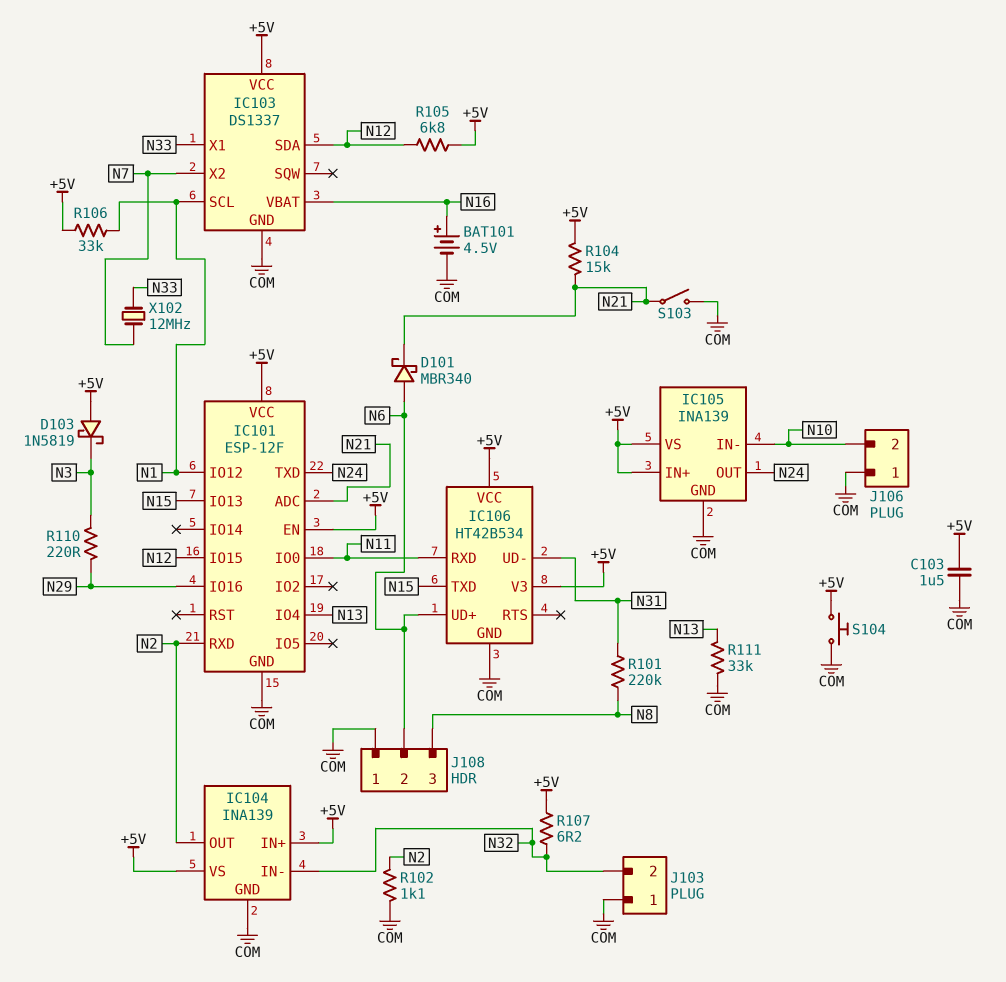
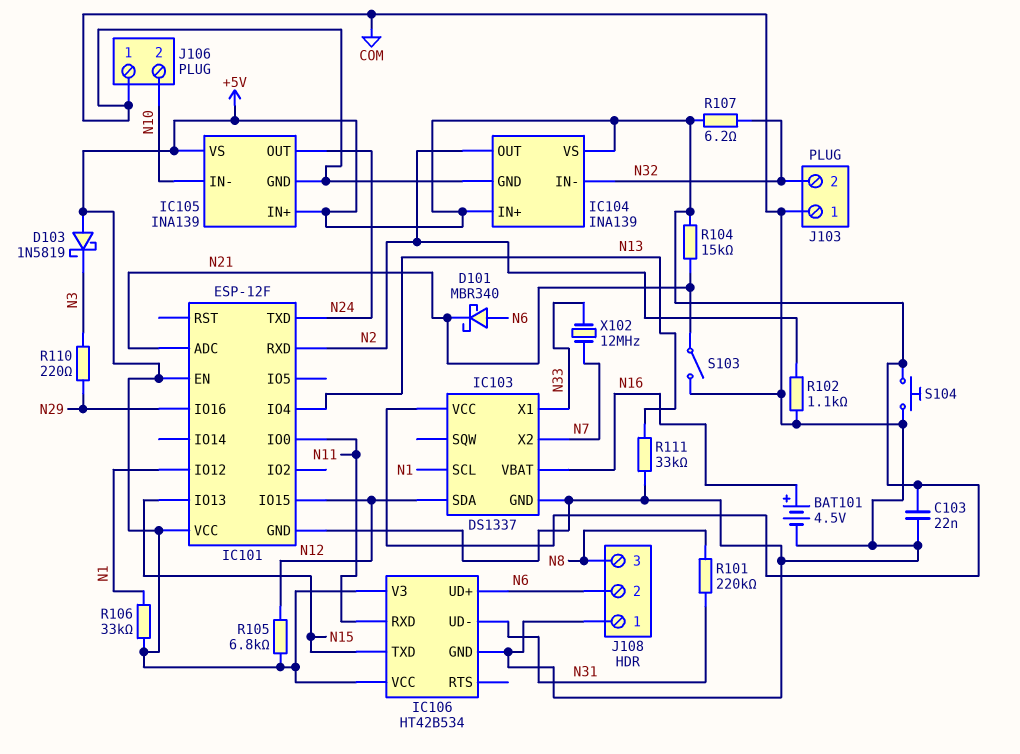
C103: 1.5uF (+5V, COM) -> 22nF (+5V, COM)

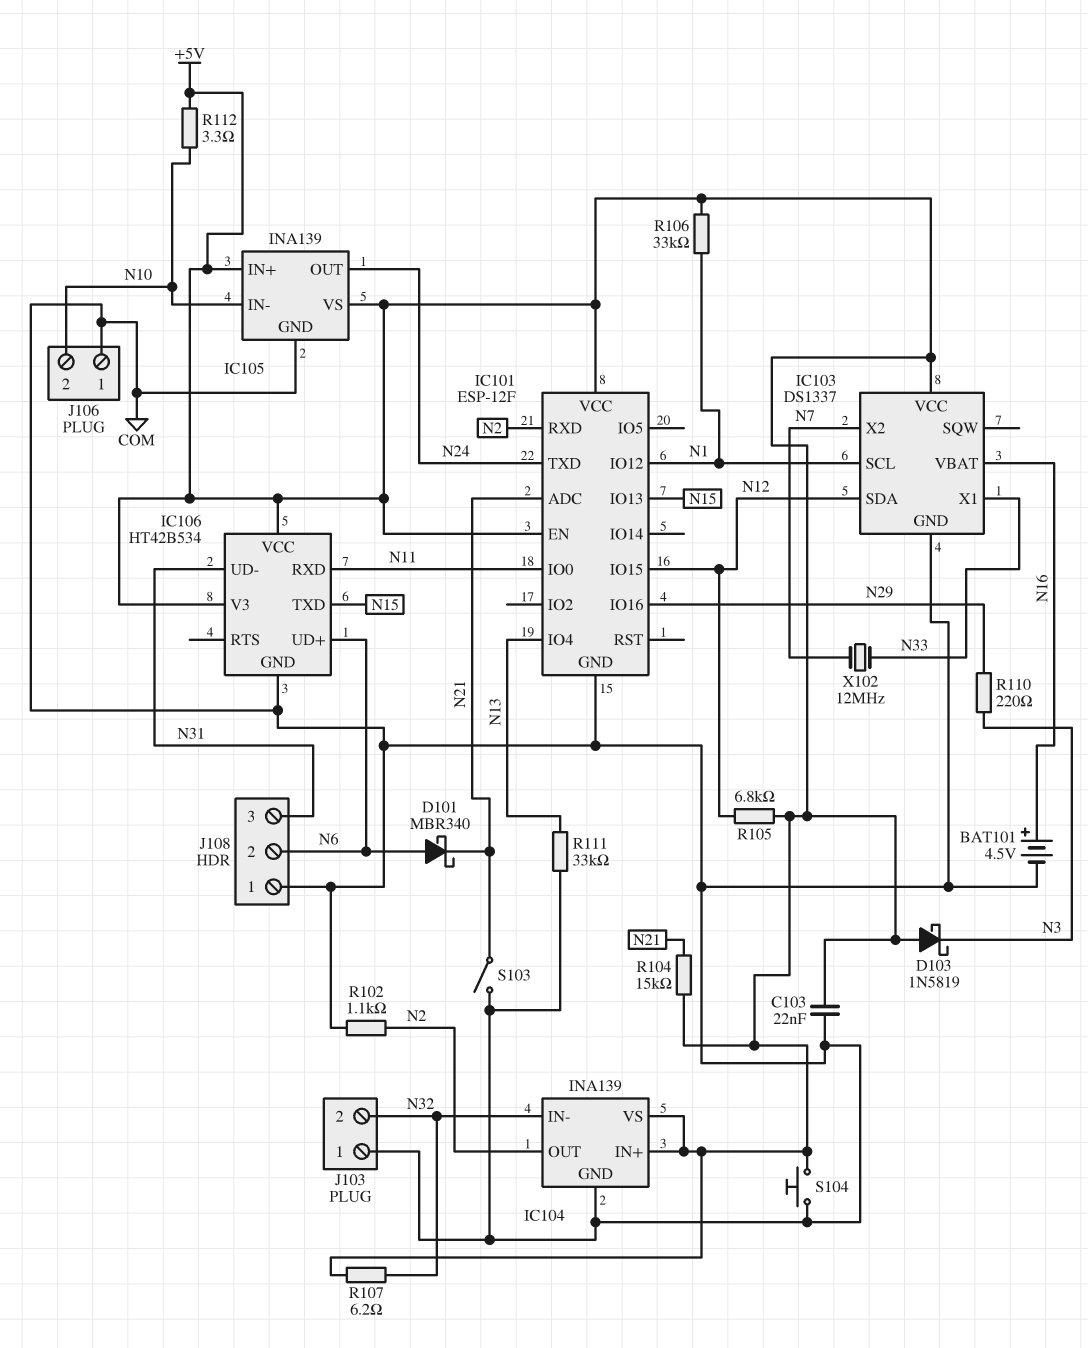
J108 pin 3: N8 -> N31
R101: 220k (N8, N31) -> none
R112: none -> 3.3 (+5V, N10)

